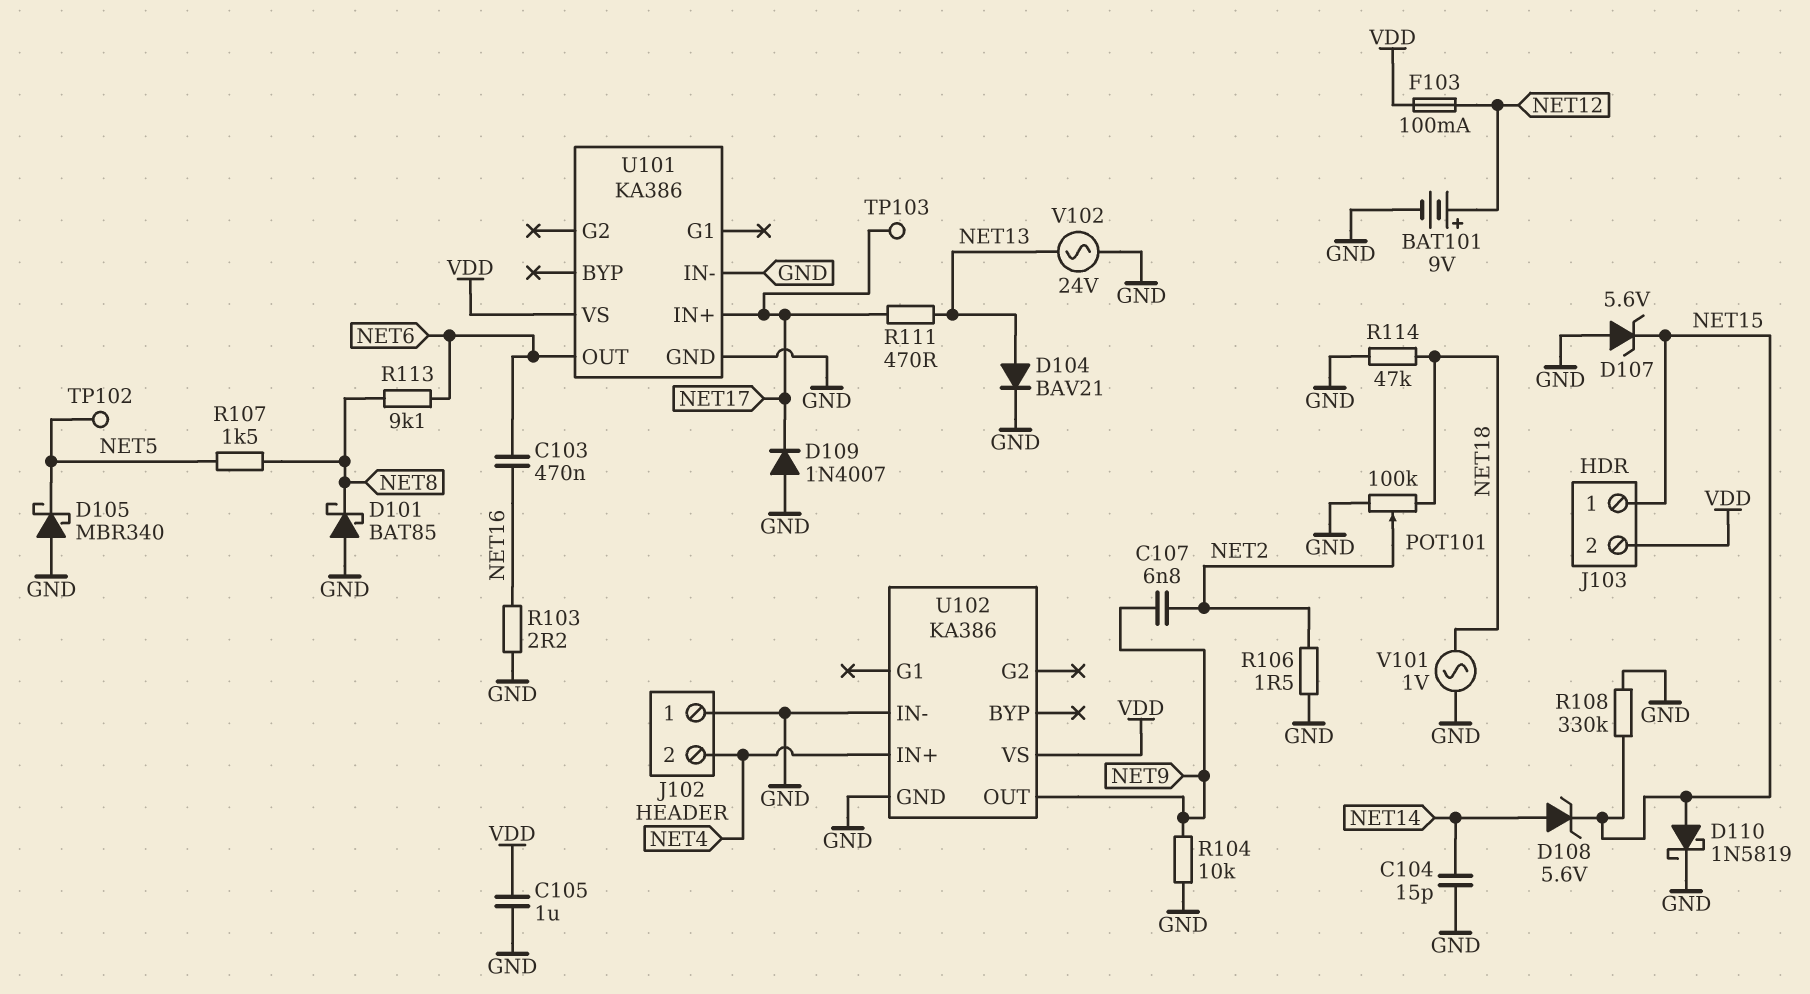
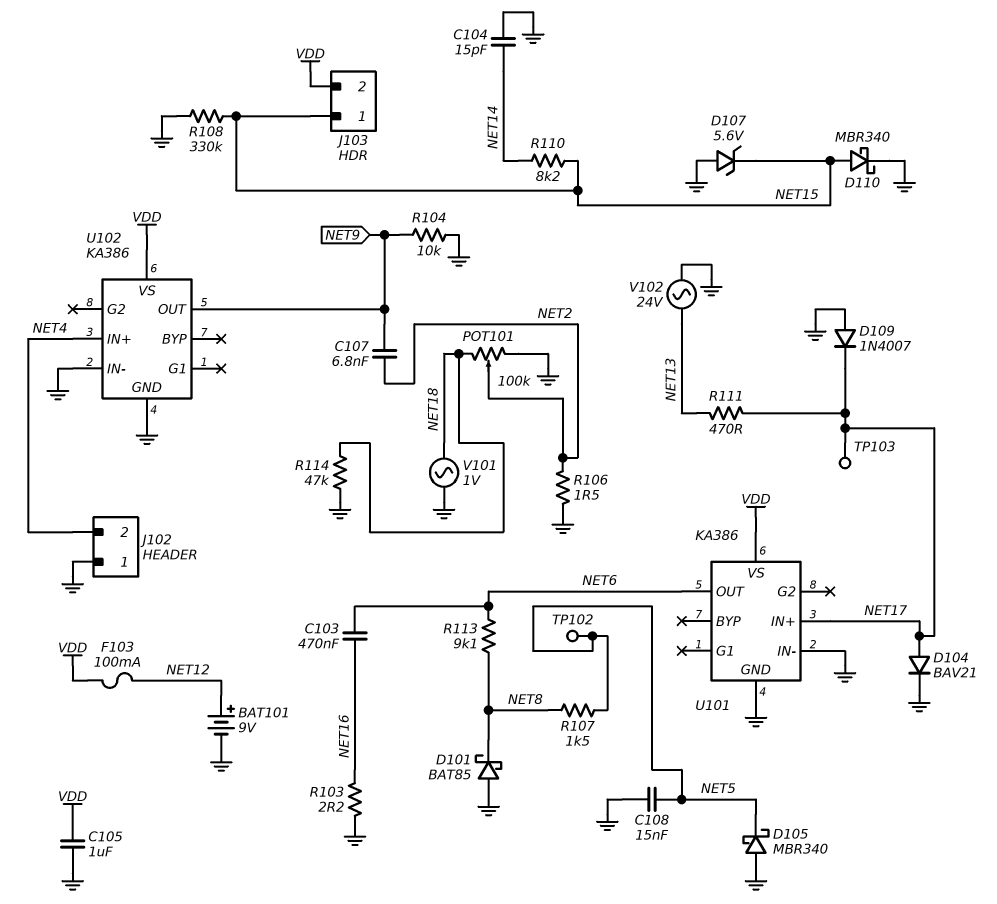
C108: none -> 15nF (GND, NET5)
D104: diode BAV21 (A NET13, K GND) -> diode BAV21 (A NET17, K GND)
D108: zener 5.6V (A NET14, K NET15) -> none
D110: schottky 1N5819 (A NET15, K GND) -> schottky MBR340 (A NET15, K GND)
R110: none -> 8.2k (NET14, NET15)

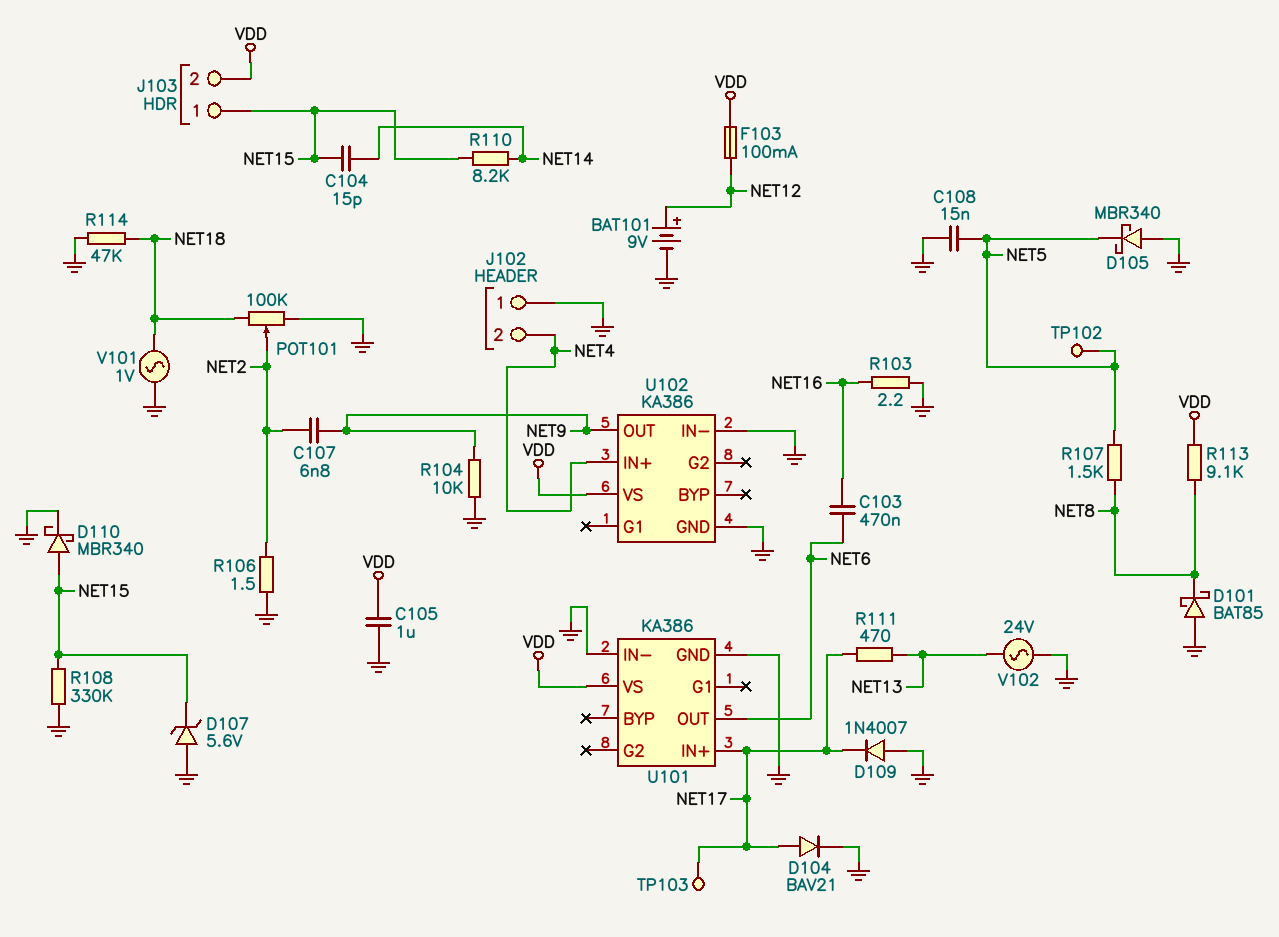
C104: 15pF (GND, NET14) -> 15pF (NET14, NET15)
R113: 9.1k (NET6, NET8) -> 9.1k (NET8, VDD)

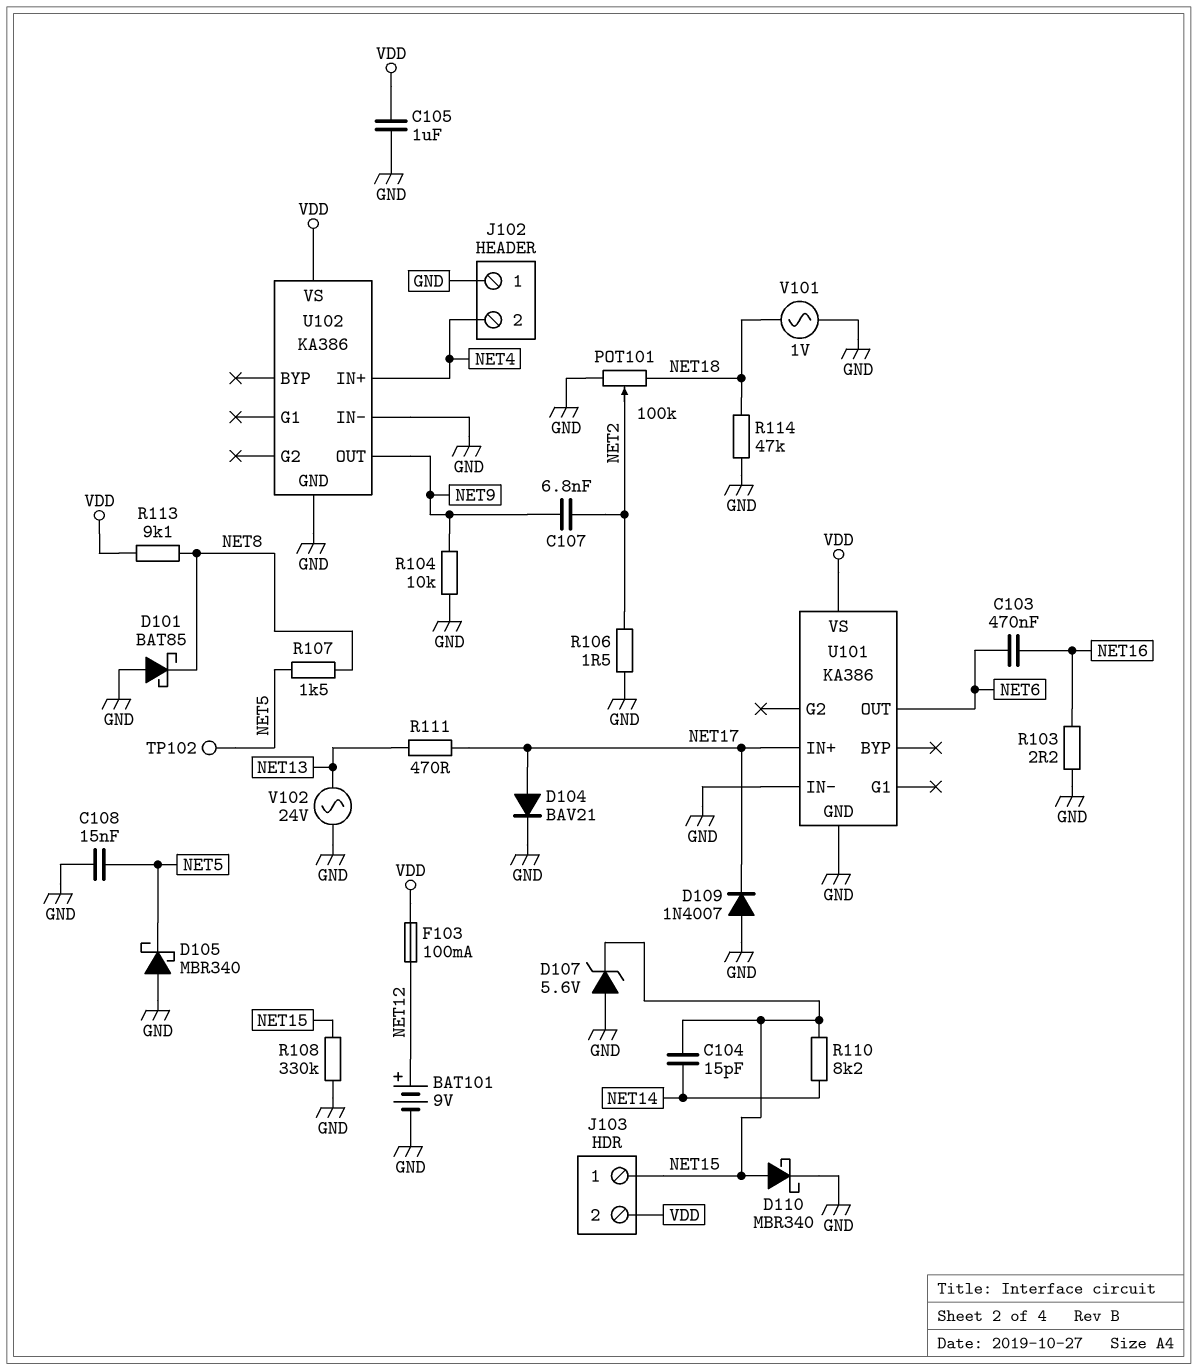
TP103: test point (NET17) -> none

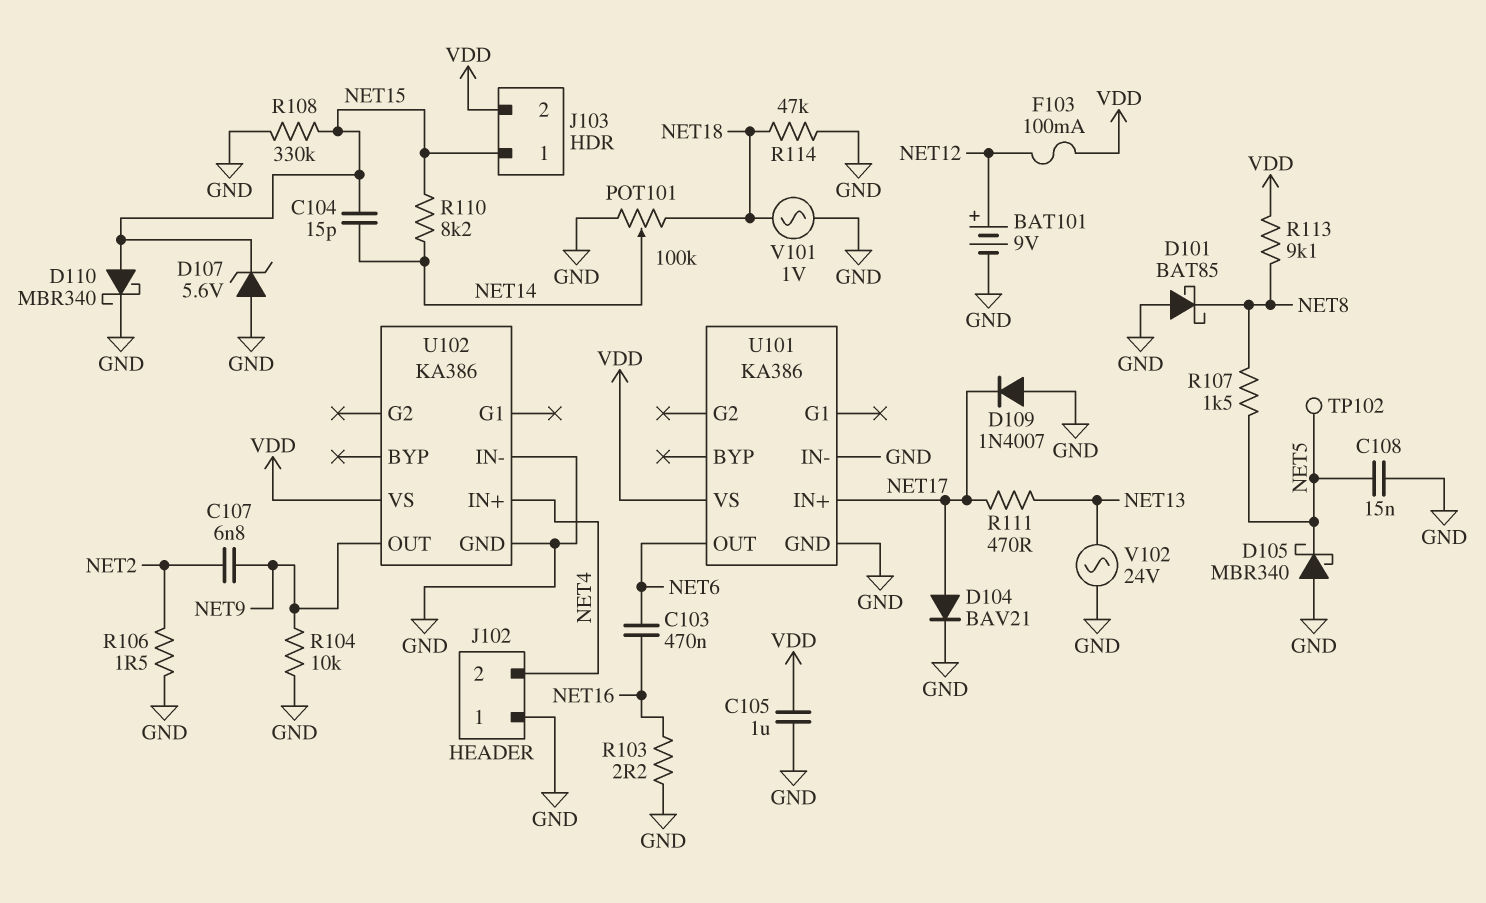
POT101: 100k (GND, NET18, wiper NET2) -> 100k (GND, NET18, wiper NET14)

